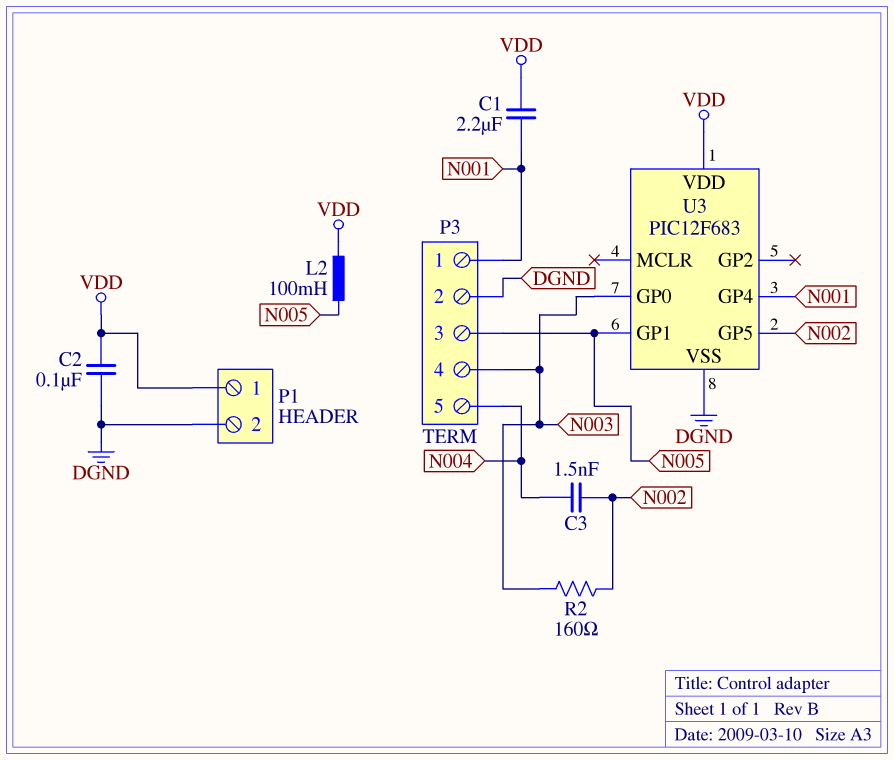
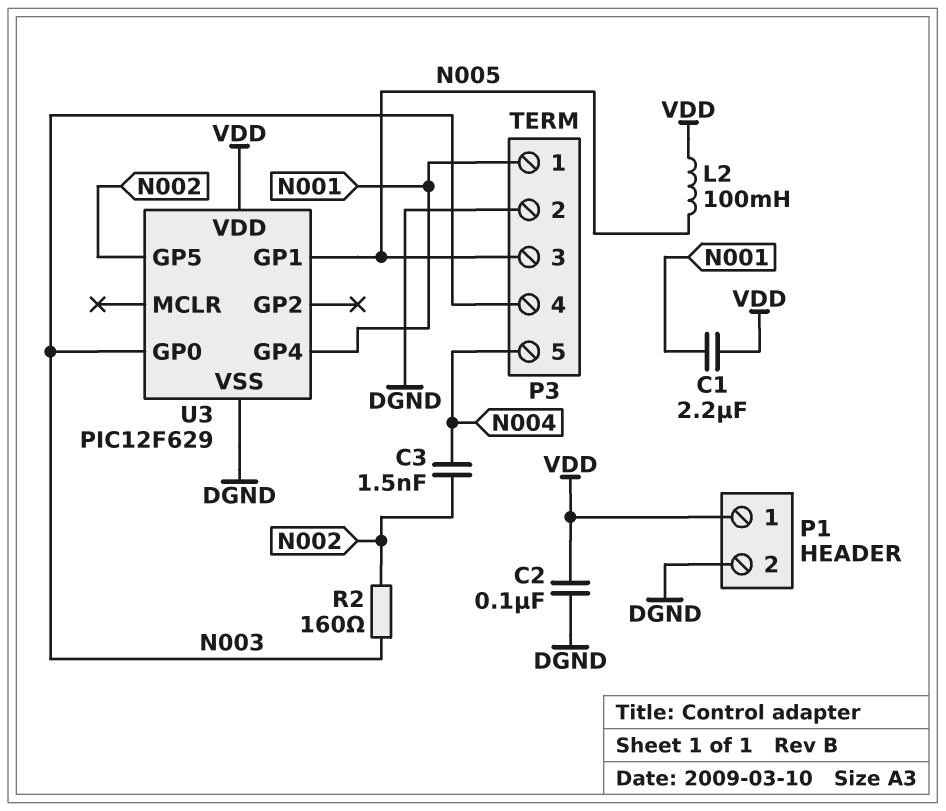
U3: PIC12F683 -> PIC12F629

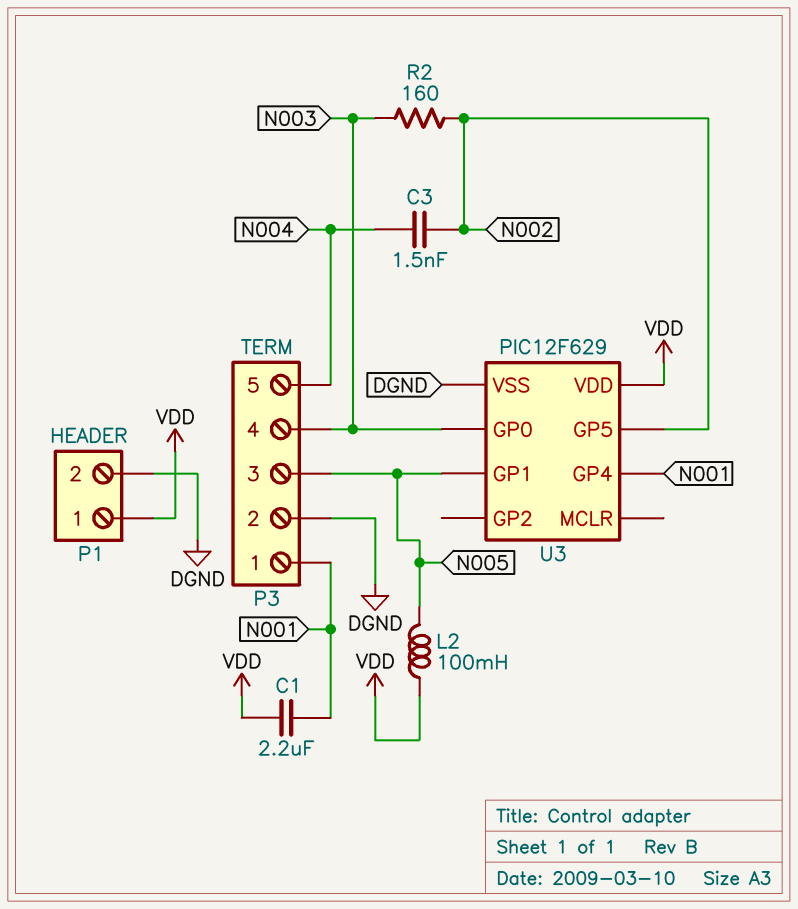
C2: 100nF (DGND, VDD) -> none

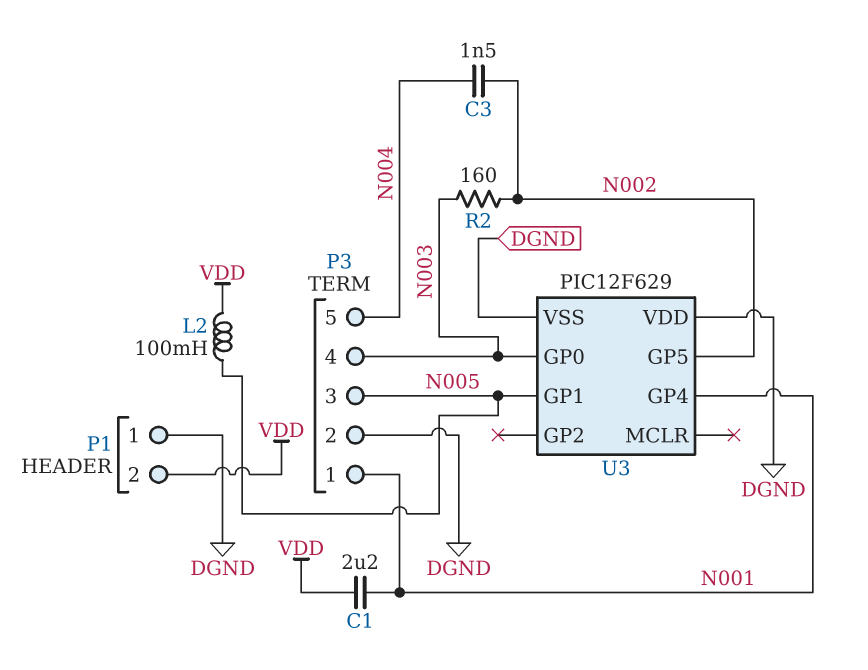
P1 pin 1: VDD -> DGND
P1 pin 2: DGND -> VDD
U3 pin VDD: VDD -> DGND

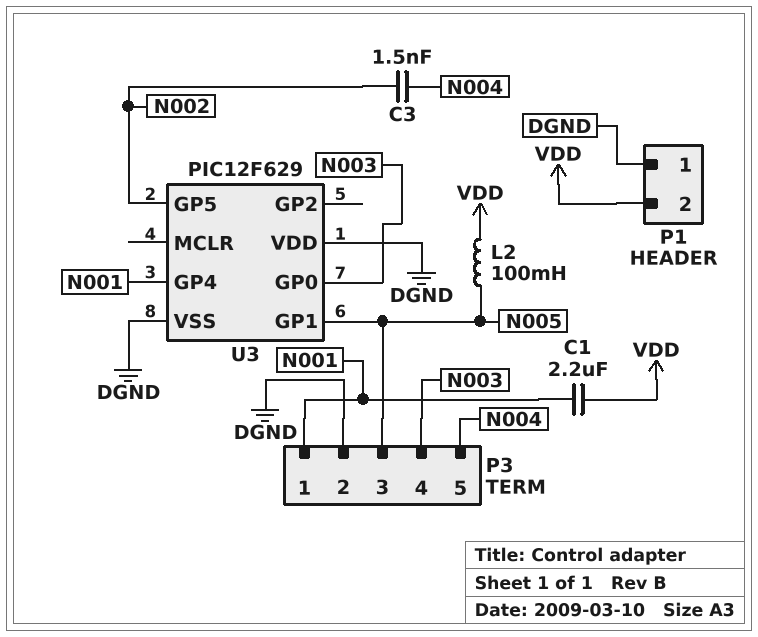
R2: 160 (N002, N003) -> none

